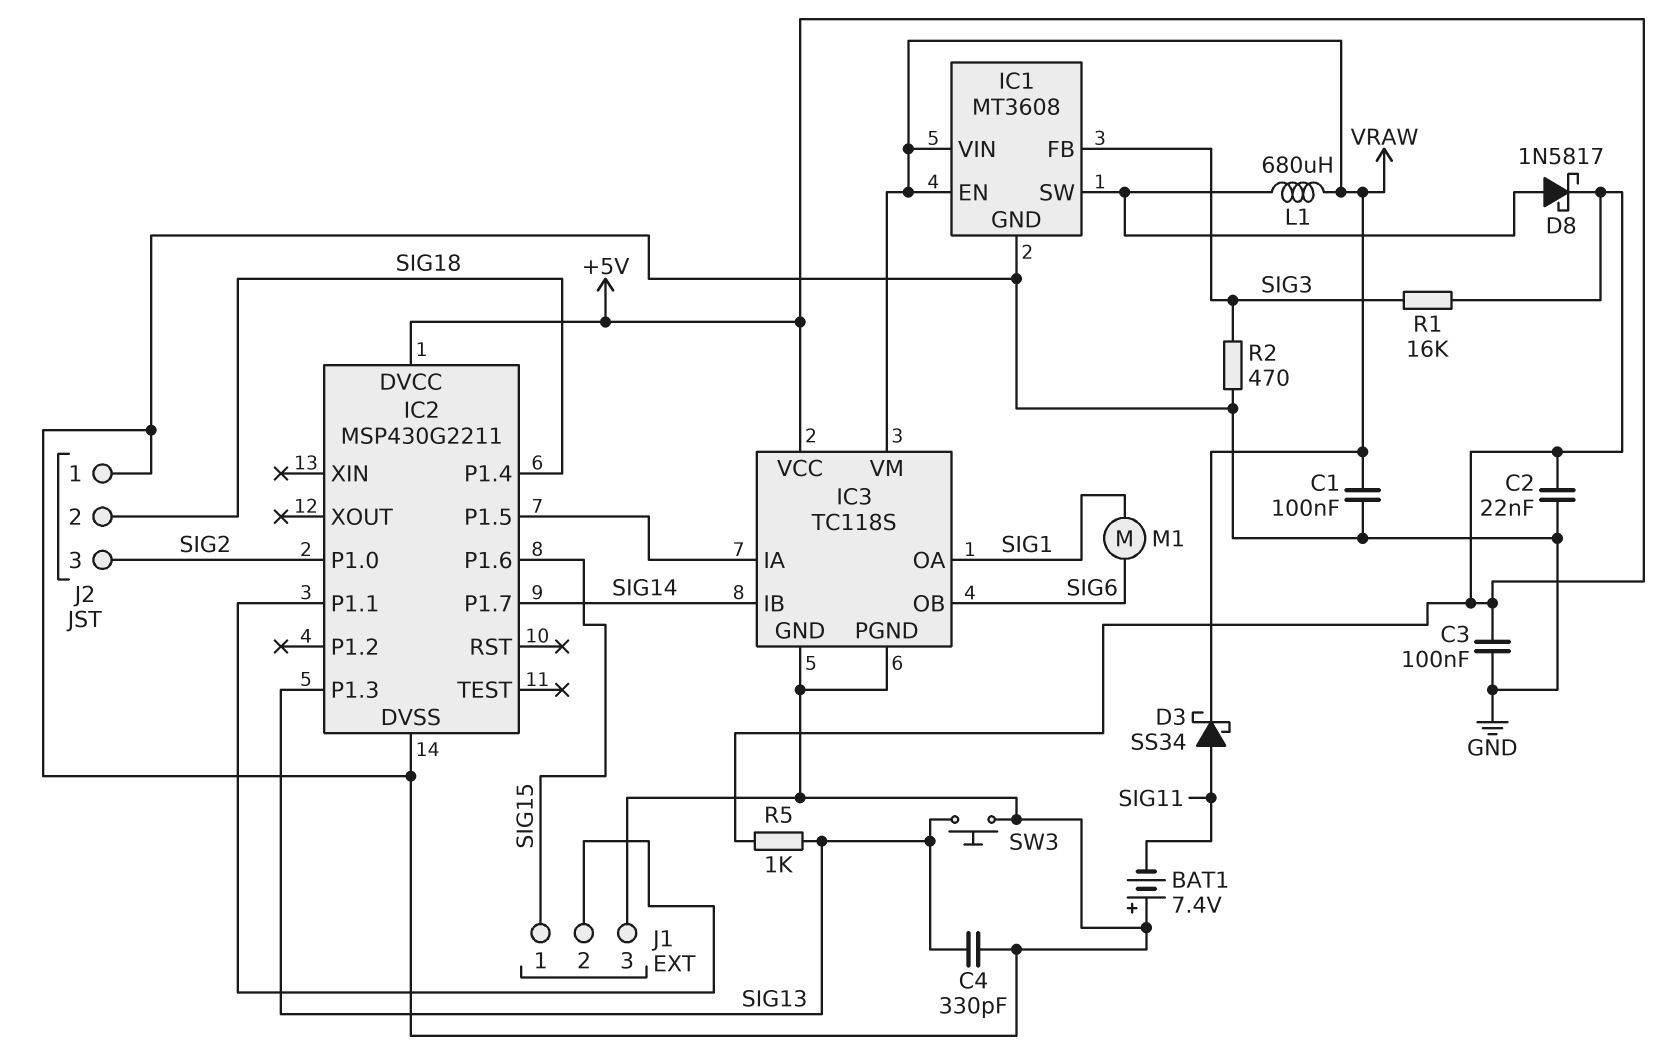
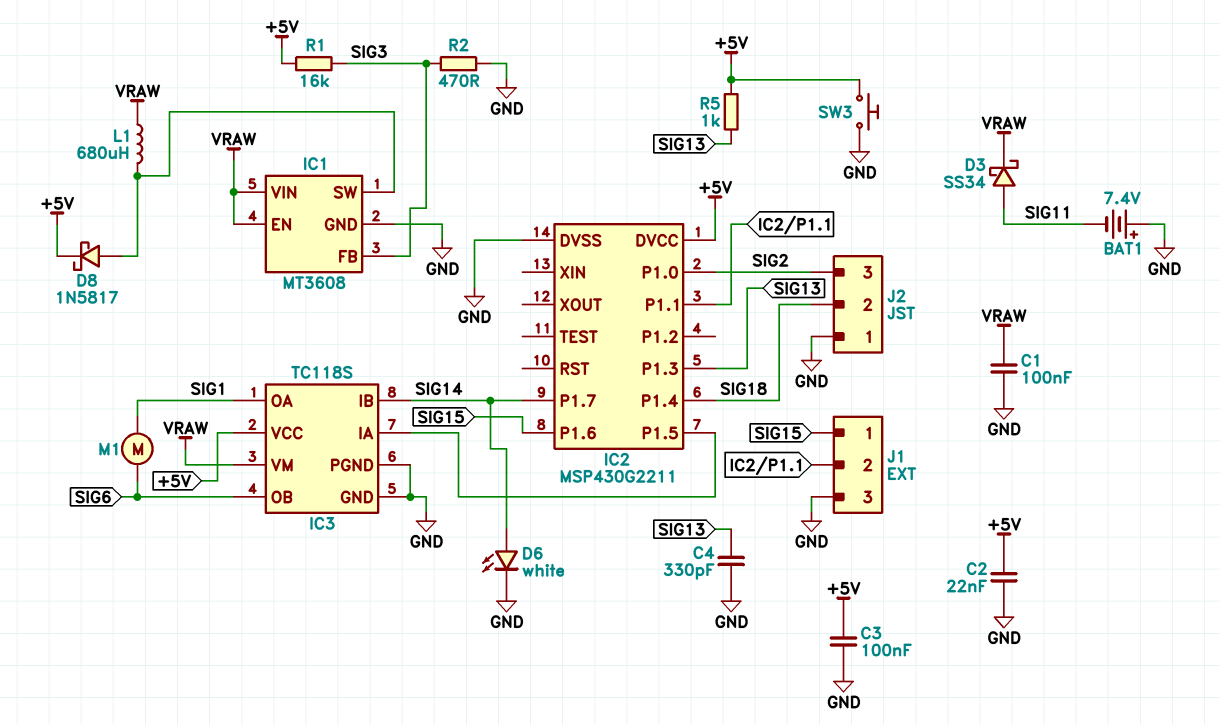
D6: none -> LED white (A SIG14, K GND)
SW3: button (GND, SIG13) -> button (+5V, GND)

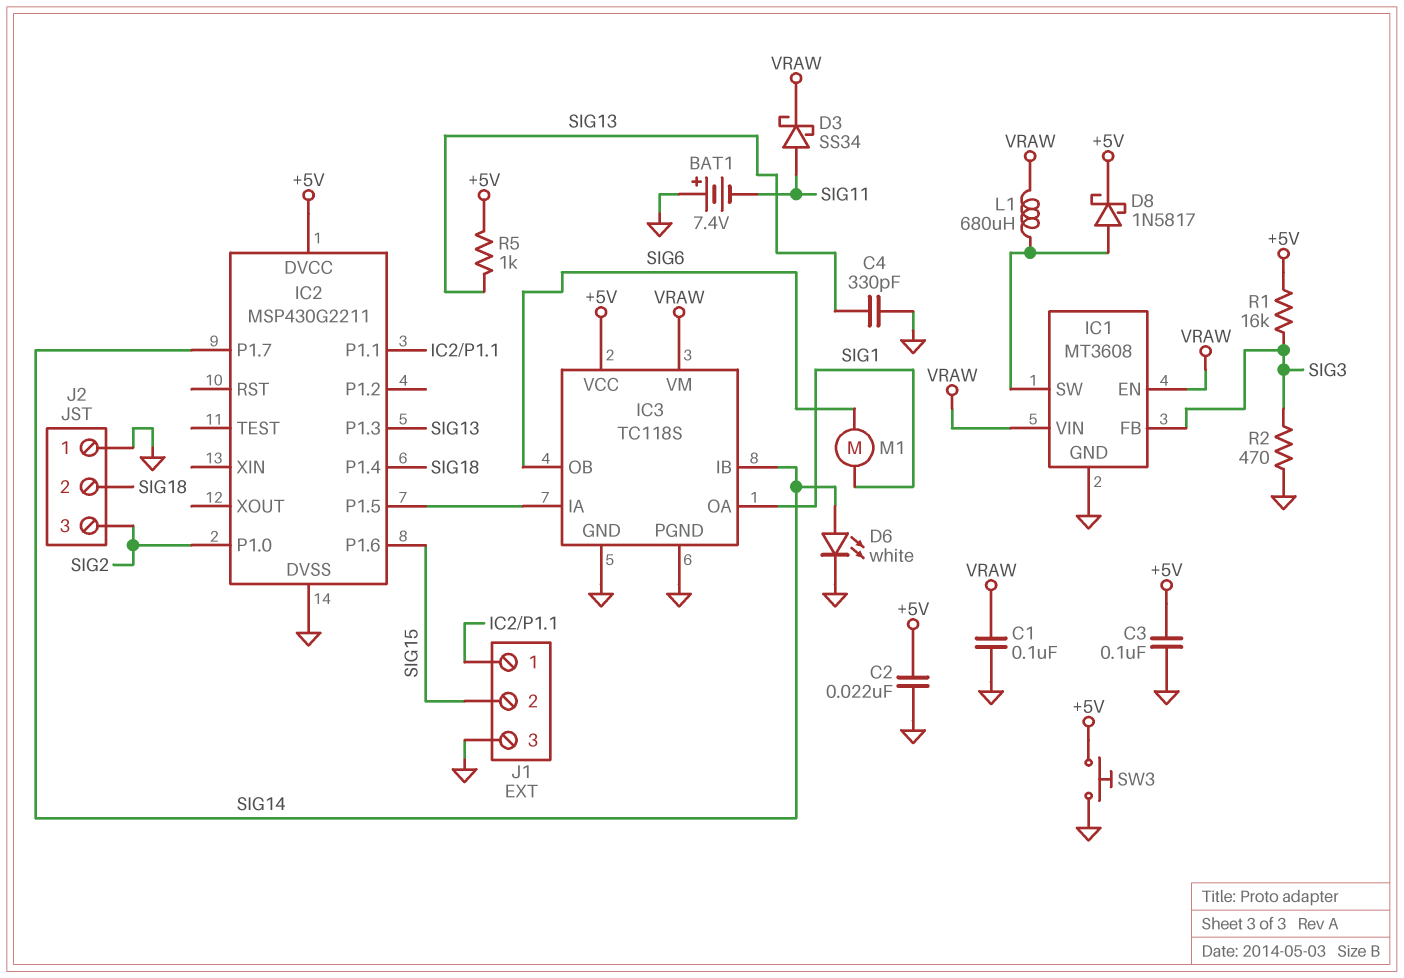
J1 pin 1: SIG15 -> IC2/P1.1
J1 pin 2: IC2/P1.1 -> SIG15

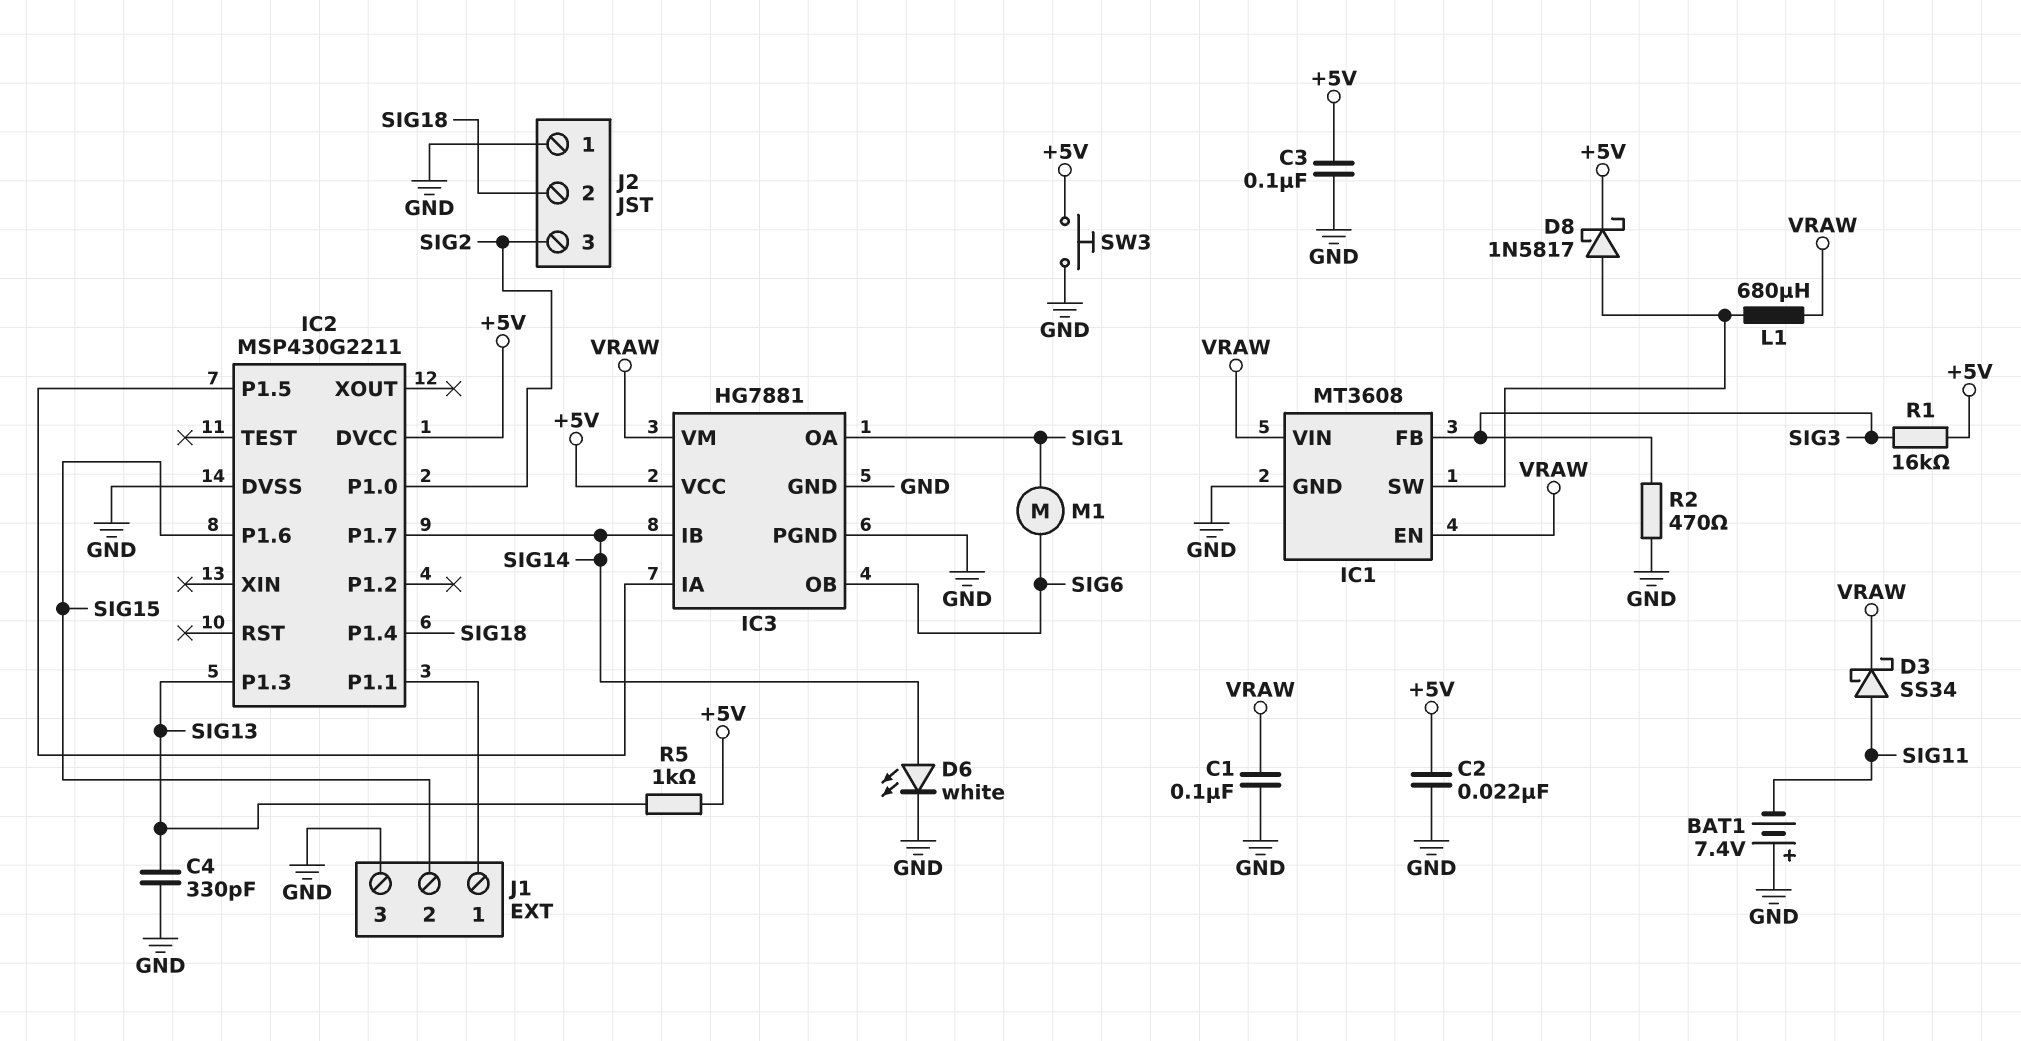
IC3: TC118S -> HG7881

